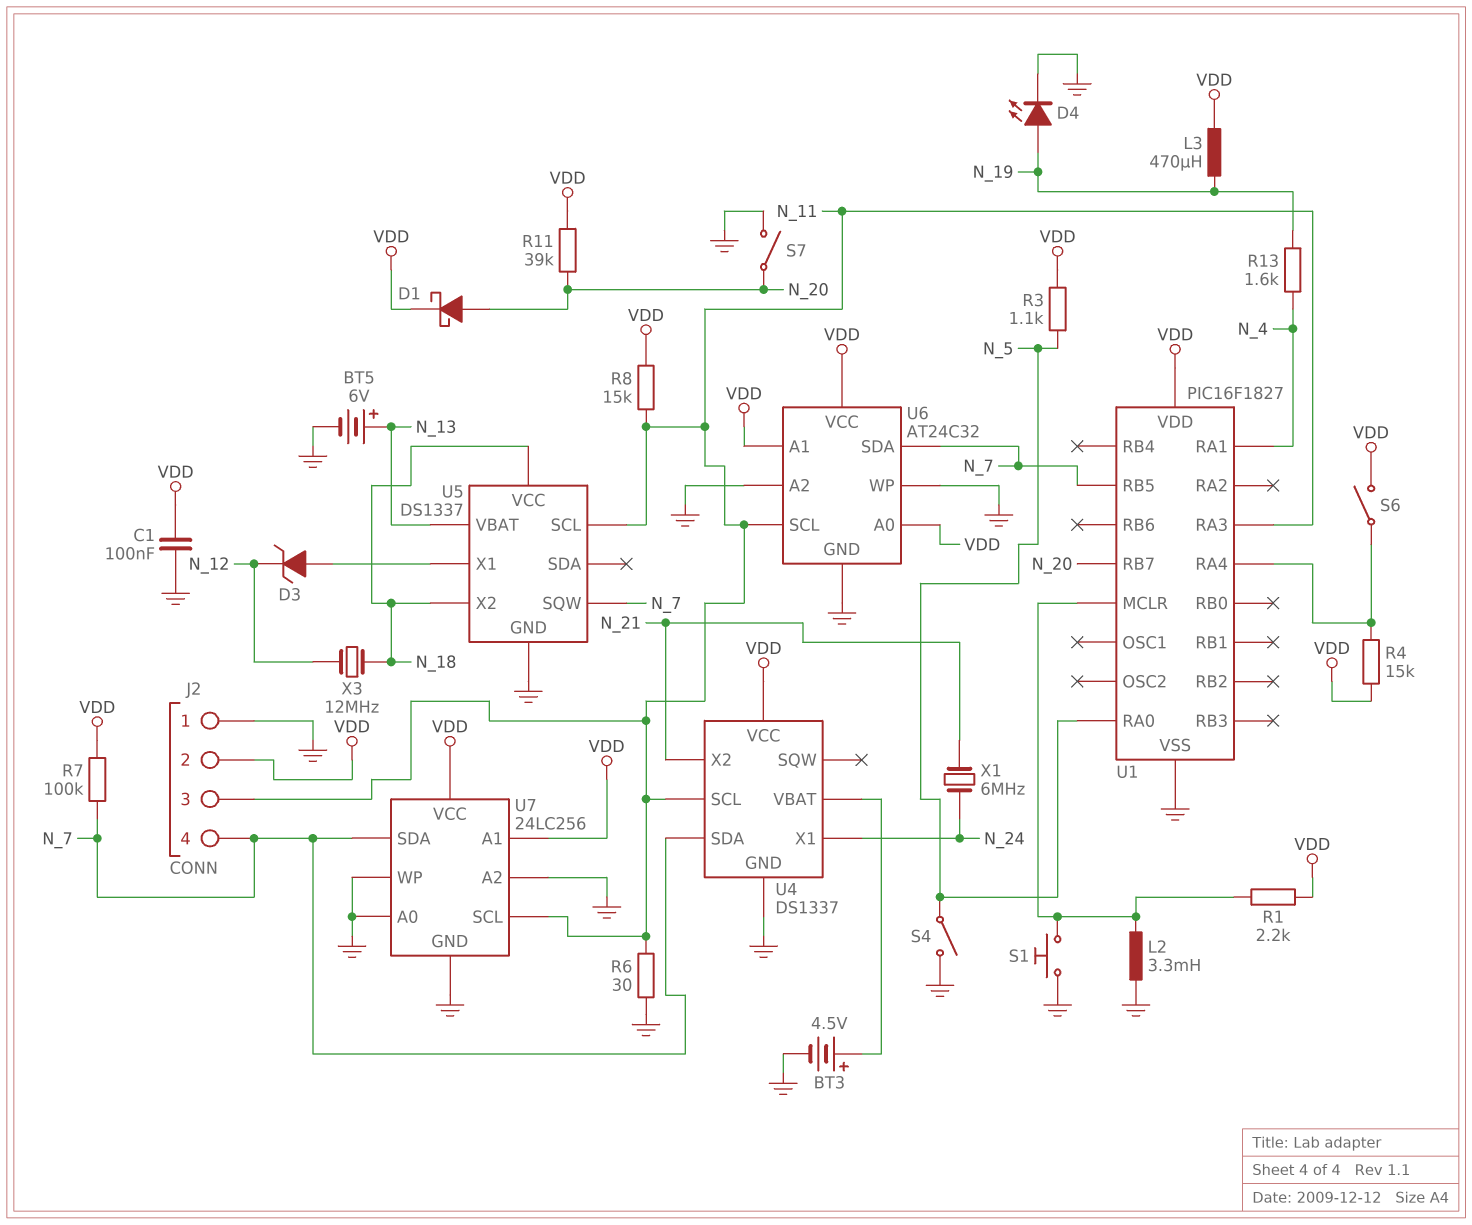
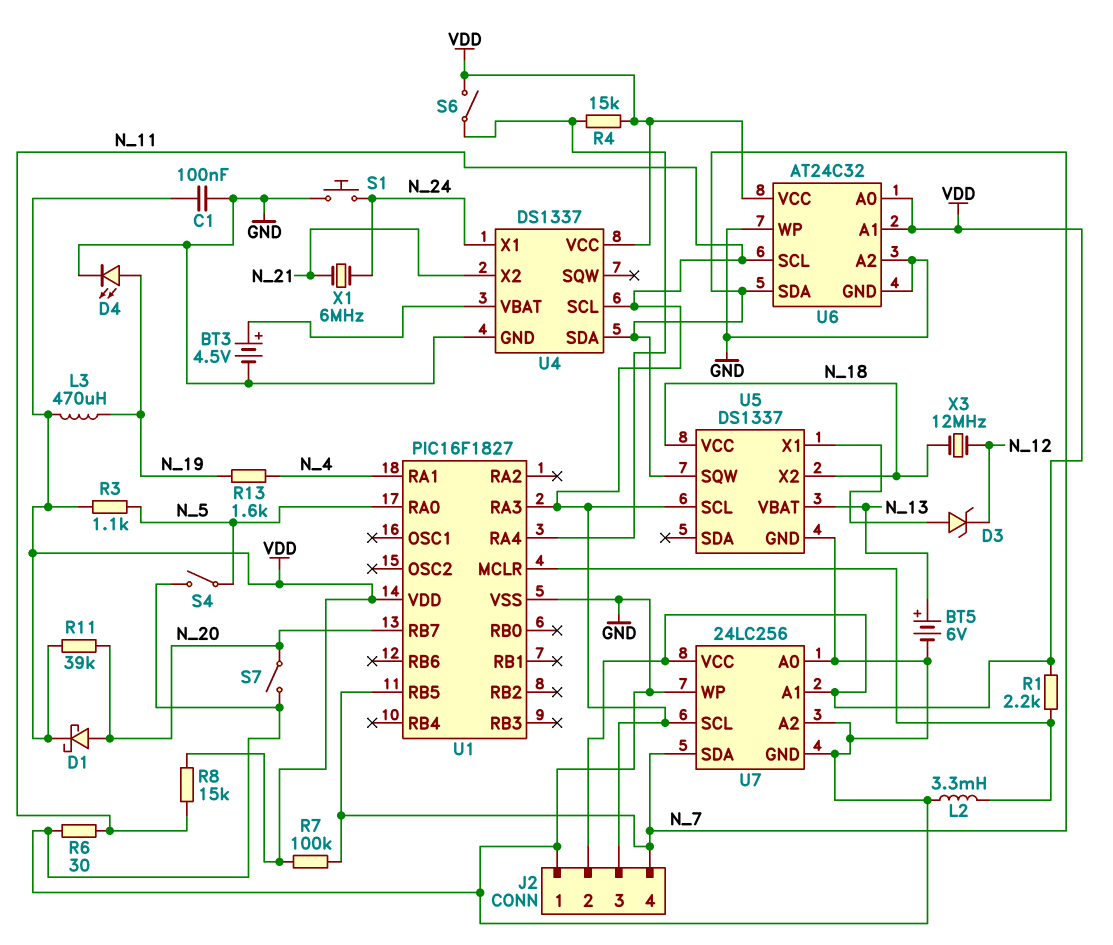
S1: button (GND, U1/MCLR) -> button (GND, N_24)

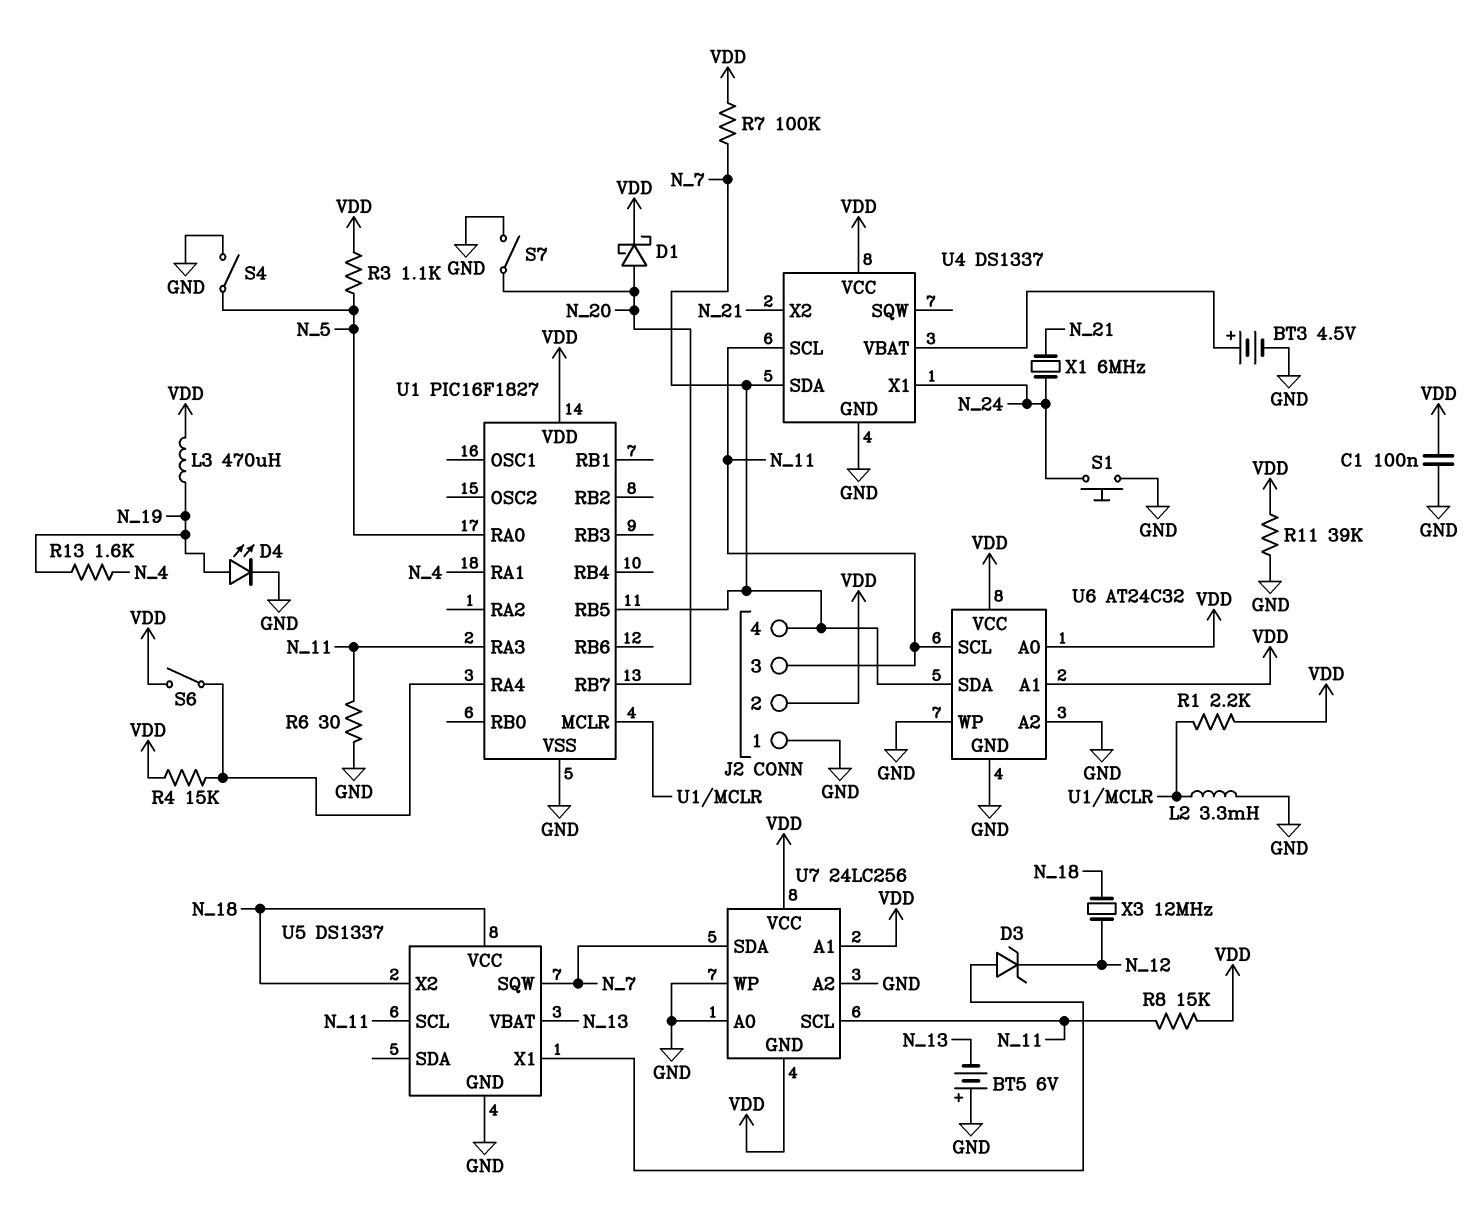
BT5: 6V (plus N_13, minus GND) -> 6V (plus GND, minus N_13)
R11: 39k (N_20, VDD) -> 39k (GND, VDD)
U7 pin GND: GND -> VDD

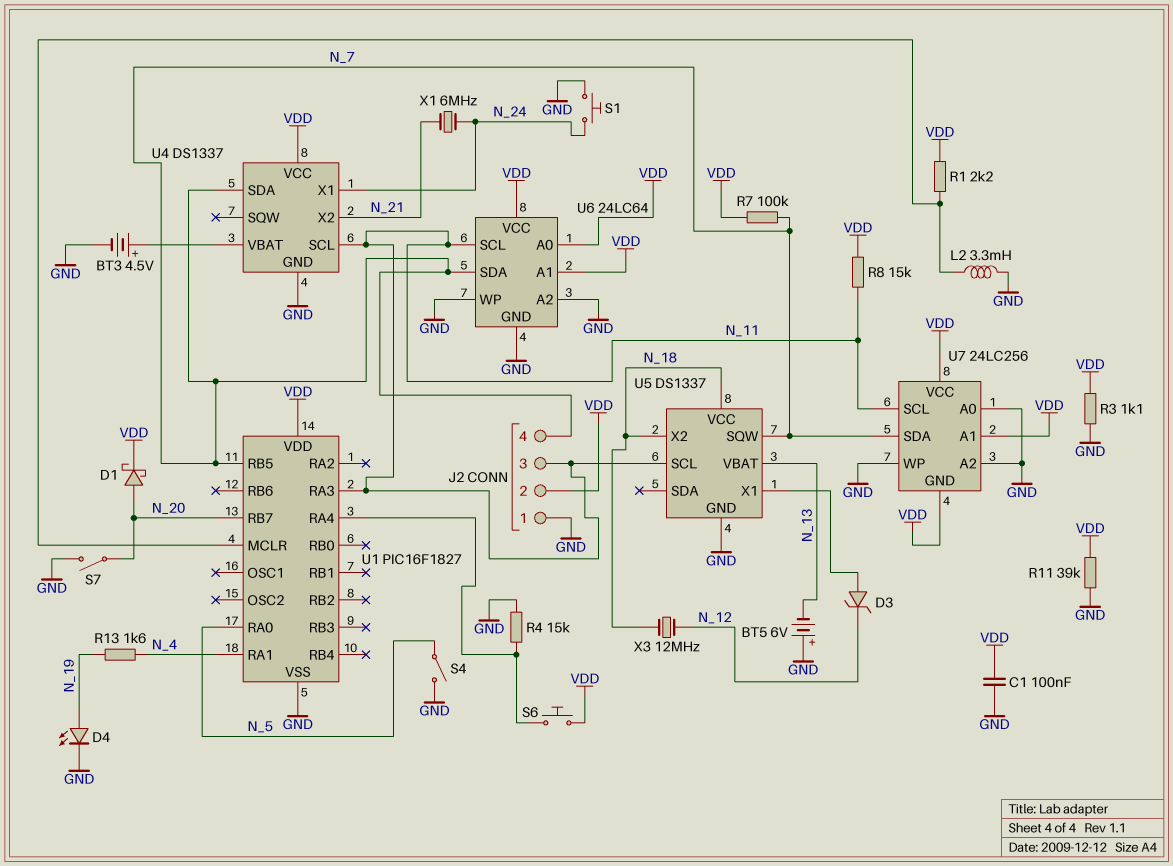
L3: 470uH (N_19, VDD) -> none
R3: 1.1k (N_5, VDD) -> 1.1k (GND, VDD)
R4: 15k (U1/RA4, VDD) -> 15k (GND, U1/RA4)
R6: 30 (GND, N_11) -> none
S6: switch (U1/RA4, VDD) -> button (U1/RA4, VDD)
U6: AT24C32 -> 24LC64

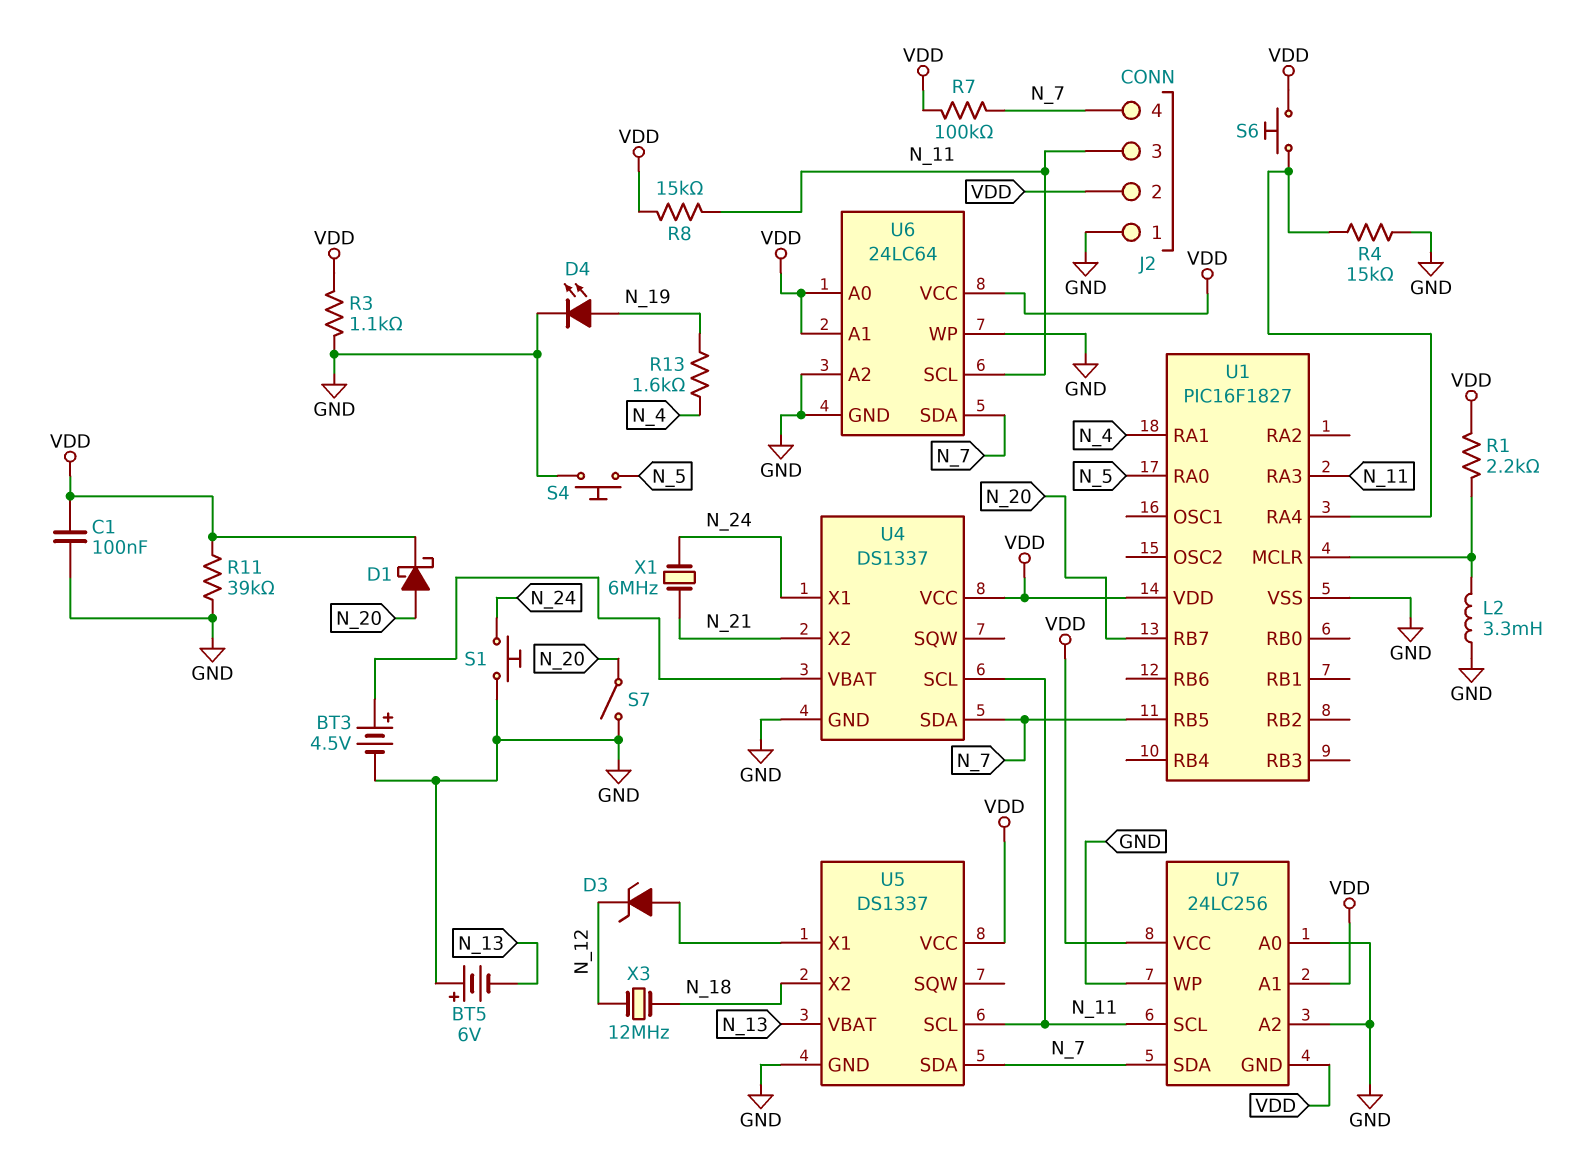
S4: switch (GND, N_5) -> button (GND, N_5)
U5 pin SDA: none -> N_7
U5 pin SQW: N_7 -> none
U5 pin VCC: N_18 -> VDD

